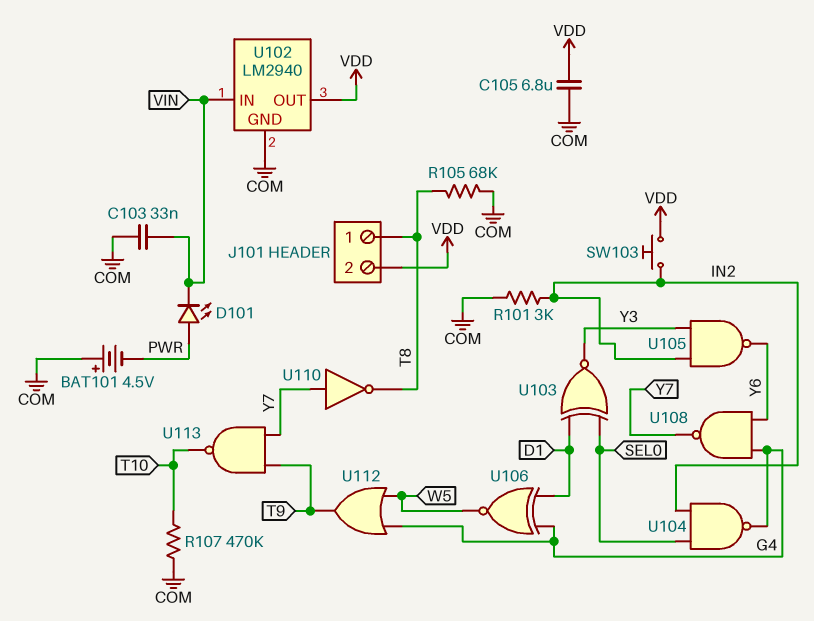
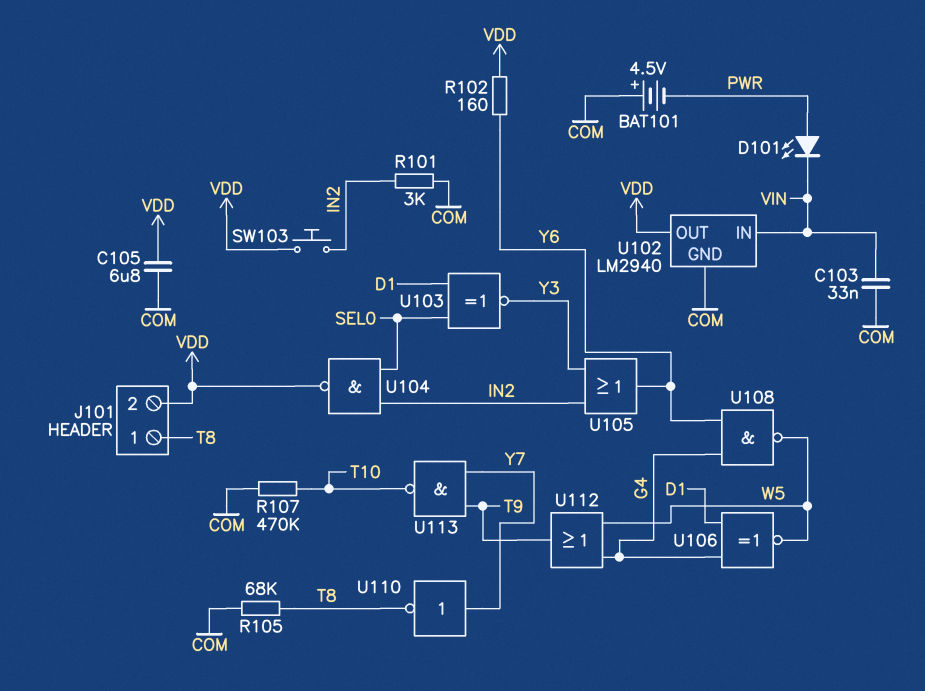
R102: none -> 160 (VDD, Y6)
U104: NAND (in IN2, in SEL0, out G4) -> NAND (in IN2, in SEL0, out VDD)
U105: NAND (in IN2, in Y3, out Y6) -> OR (in IN2, in Y3, out Y6)
U108: NAND (in G4, in Y6, out Y7) -> NAND (in G4, in Y6, out W5)

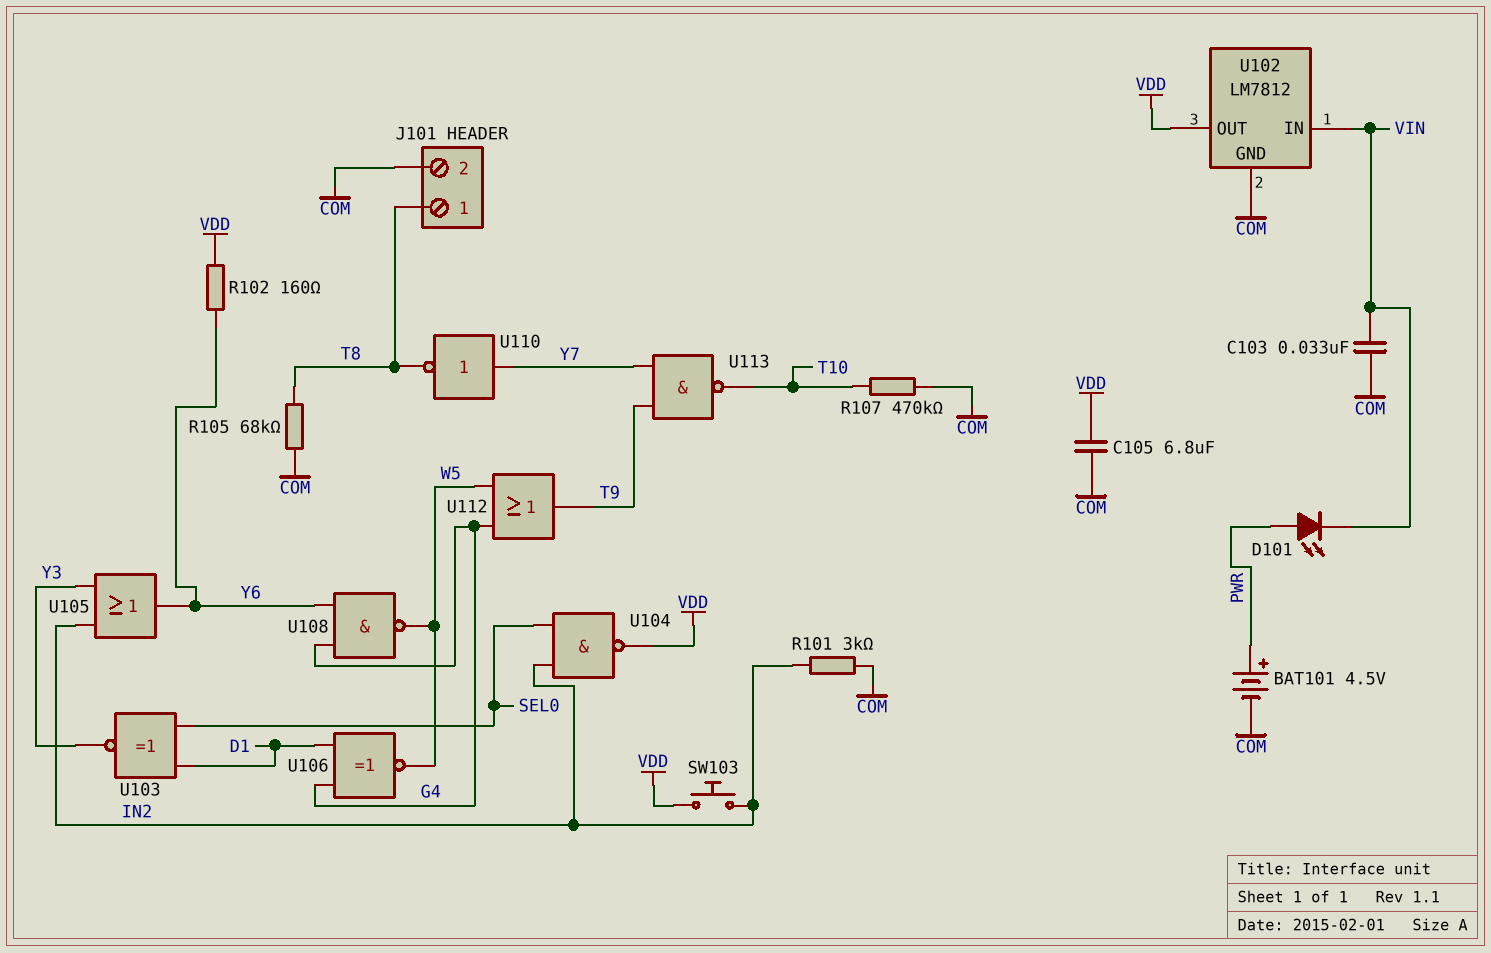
BAT101: 4.5V (plus COM, minus PWR) -> 4.5V (plus PWR, minus COM)
J101 pin 2: VDD -> COM
U102: LM2940 -> LM7812

